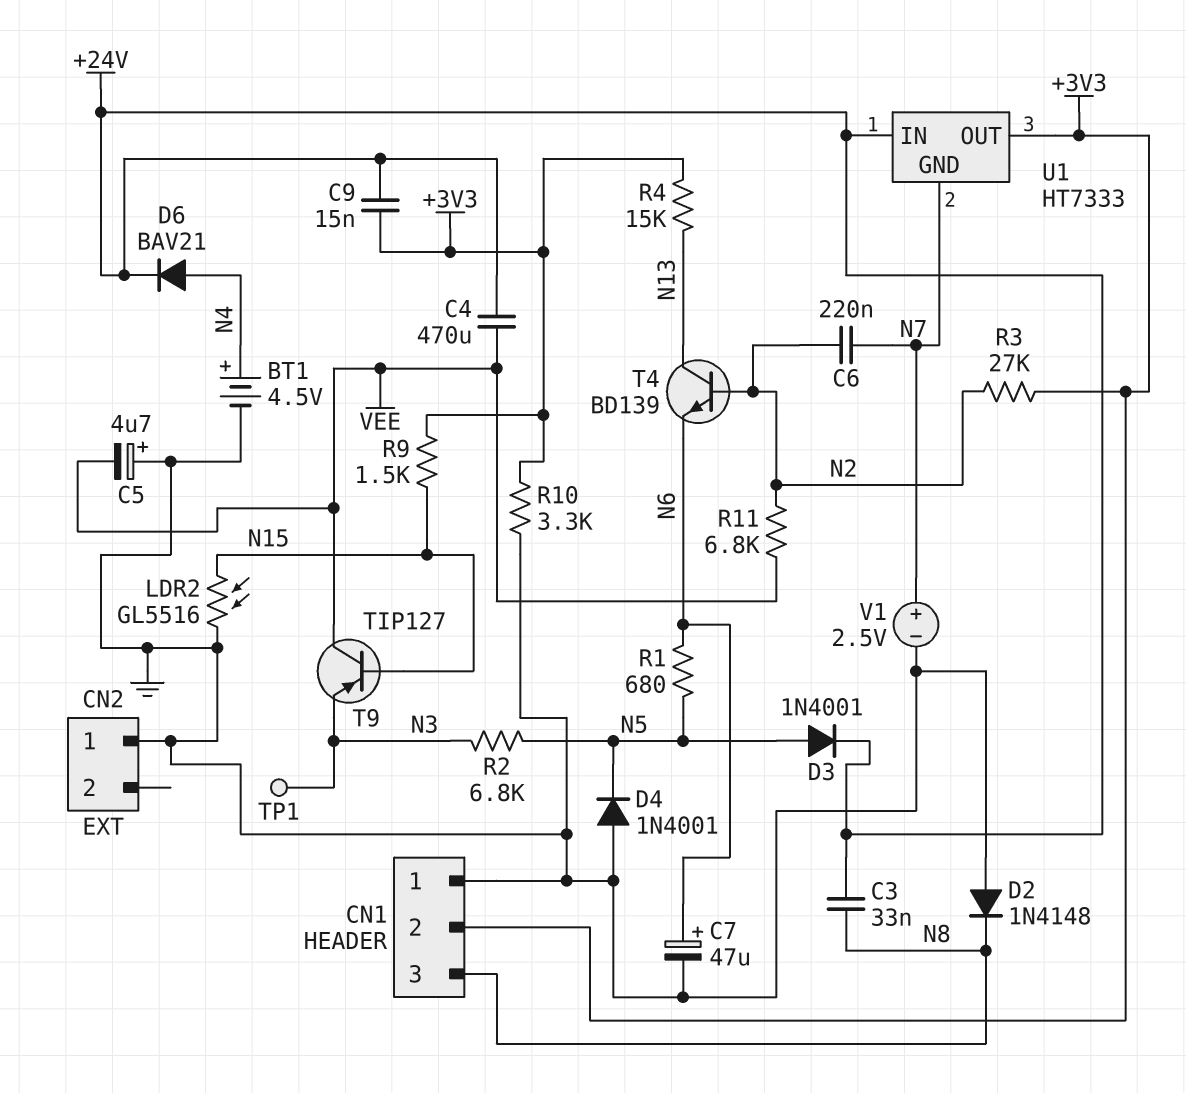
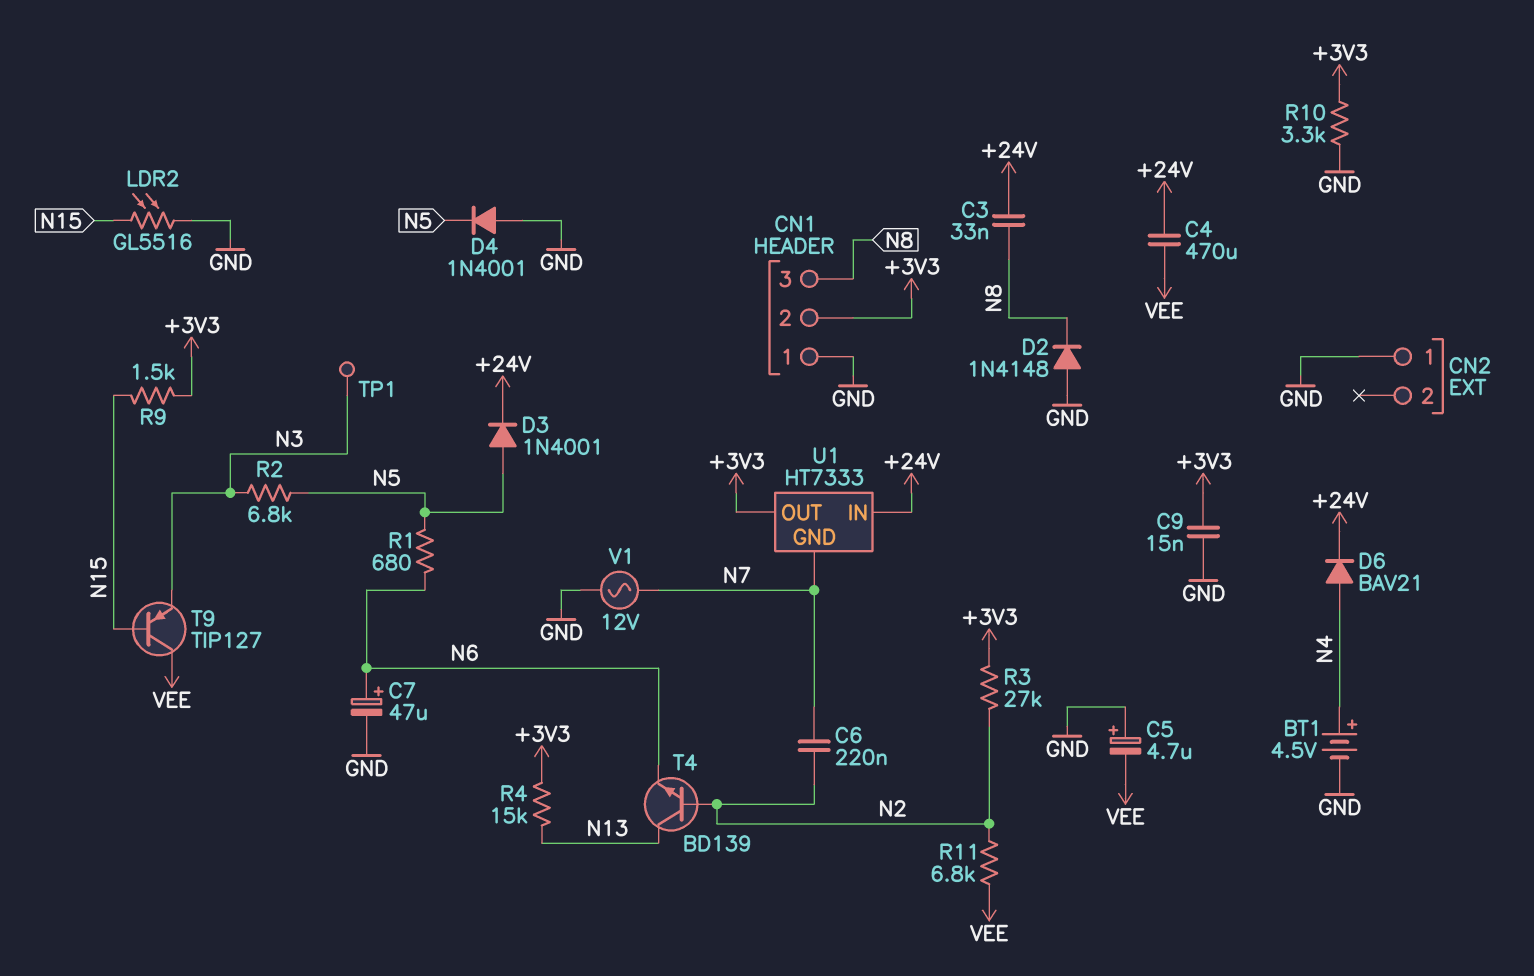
C9: 15nF (+3V3, +24V) -> 15nF (+3V3, GND)
V1: 2.5V (plus N7, minus GND) -> AC 12V (GND, N7)

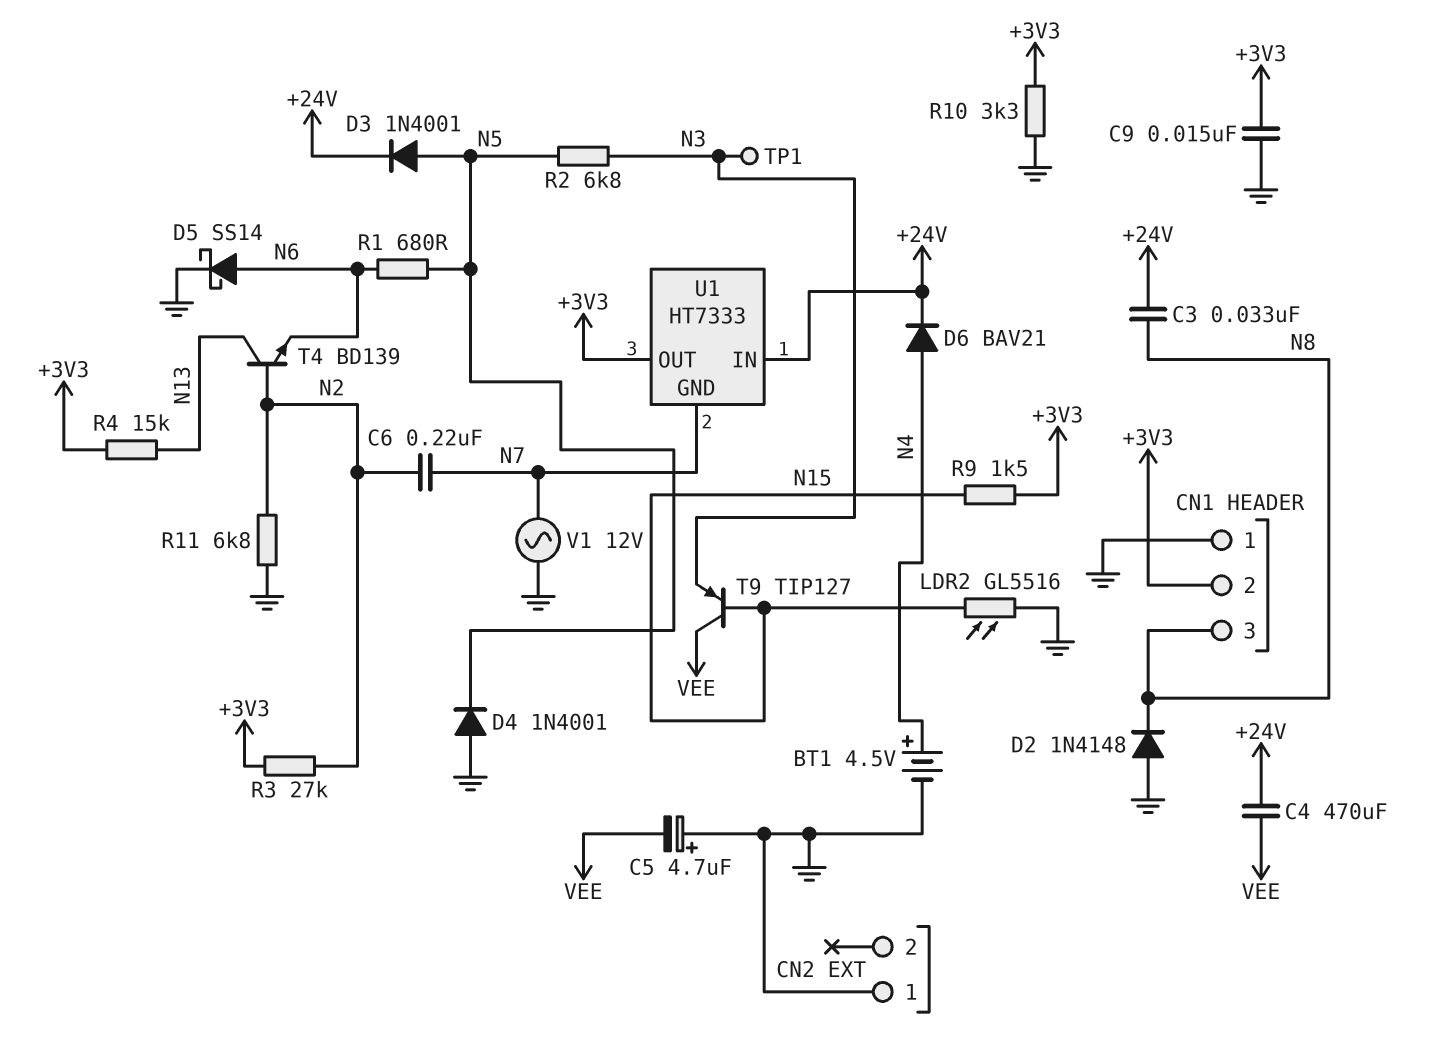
C7: 47uF (plus N6, minus GND) -> none
D5: none -> schottky SS14 (A N6, K GND)
R11: 6.8k (N2, VEE) -> 6.8k (GND, N2)

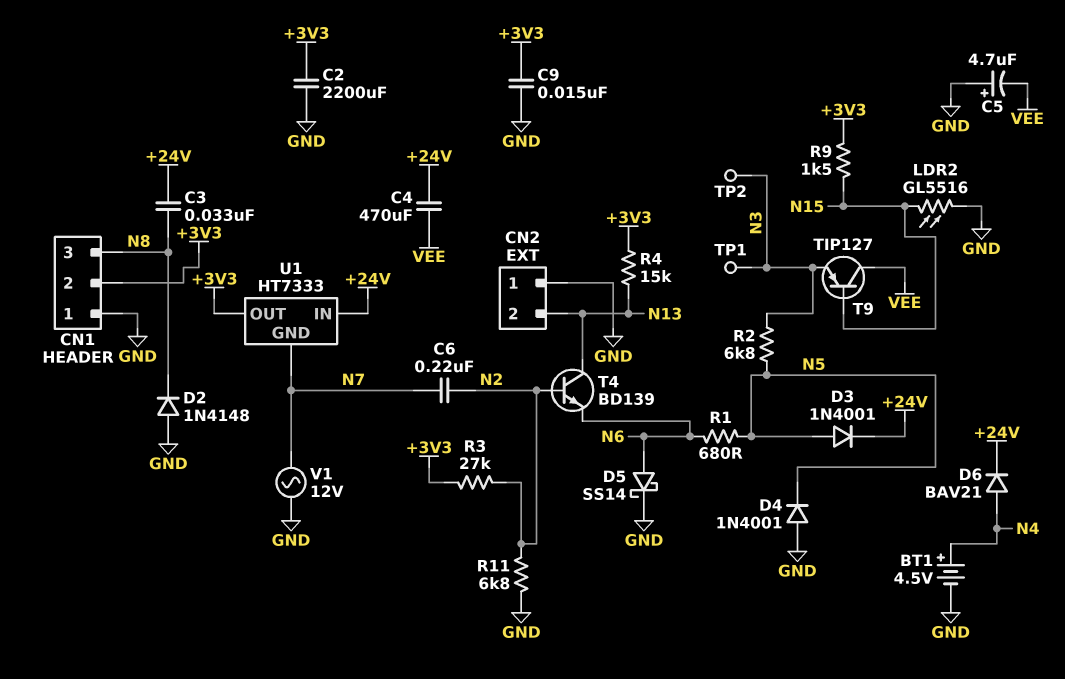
C2: none -> 2200uF (+3V3, GND)
CN2 pin 2: none -> N13
R10: 3.3k (+3V3, GND) -> none
TP2: none -> test point (N3)

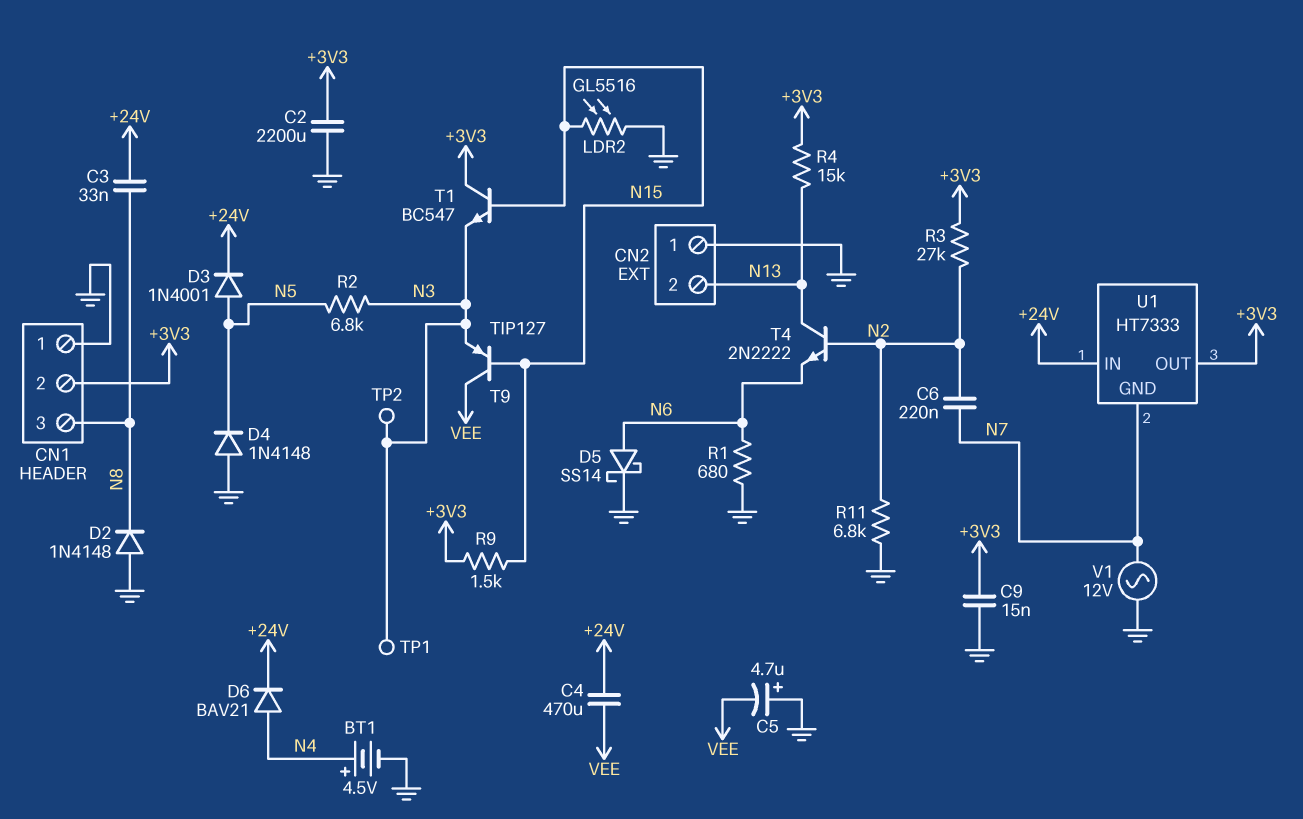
D4: diode 1N4001 (A GND, K N5) -> diode 1N4148 (A GND, K N5)
R1: 680 (N5, N6) -> 680 (GND, N6)
T1: none -> NPN BC547 (B N15, C +3V3, E N3)
T4: NPN BD139 (B N2, C N13, E N6) -> NPN 2N2222 (B N2, C N13, E N6)

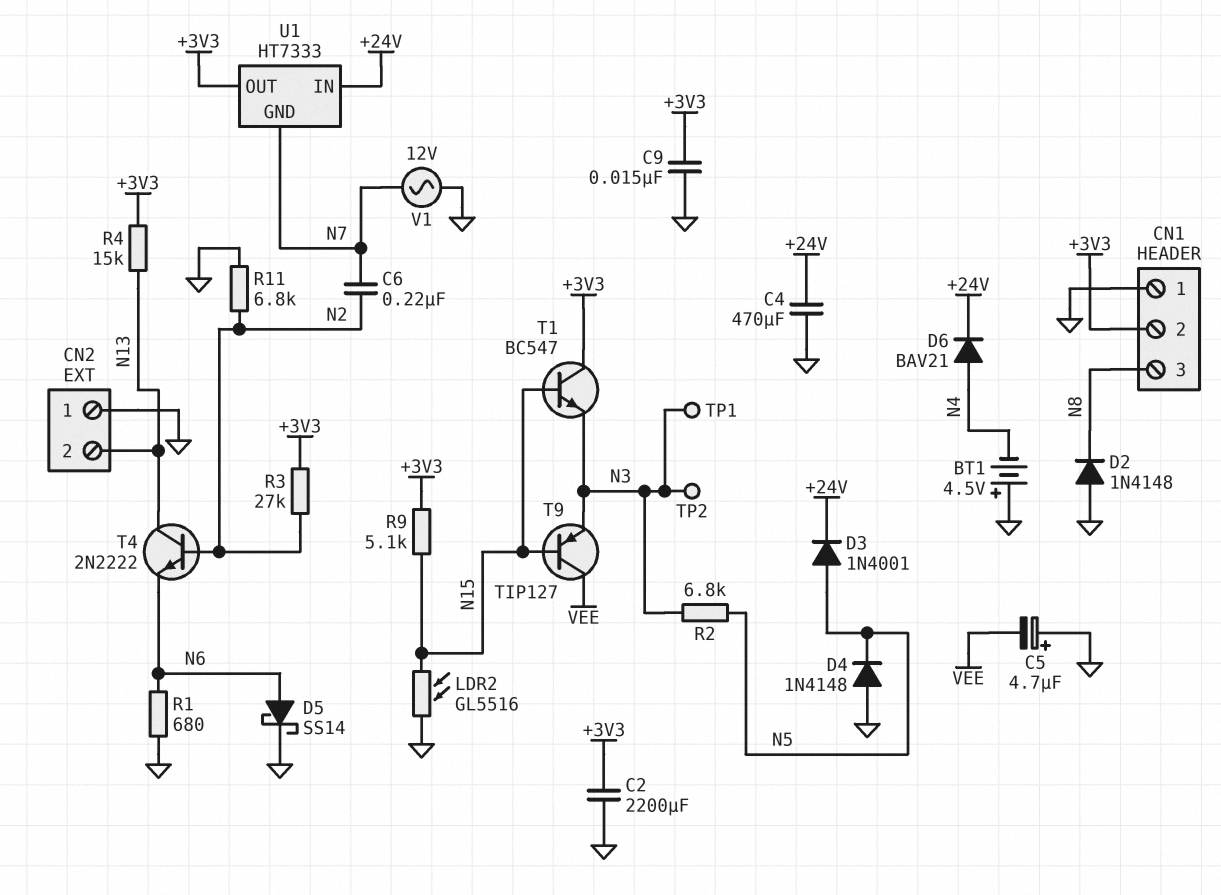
BT1: 4.5V (plus N4, minus GND) -> 4.5V (plus GND, minus N4)
C3: 33nF (+24V, N8) -> none
C4: 470uF (+24V, VEE) -> 470uF (+24V, GND)
R9: 1.5k (+3V3, N15) -> 5.1k (+3V3, N15)

